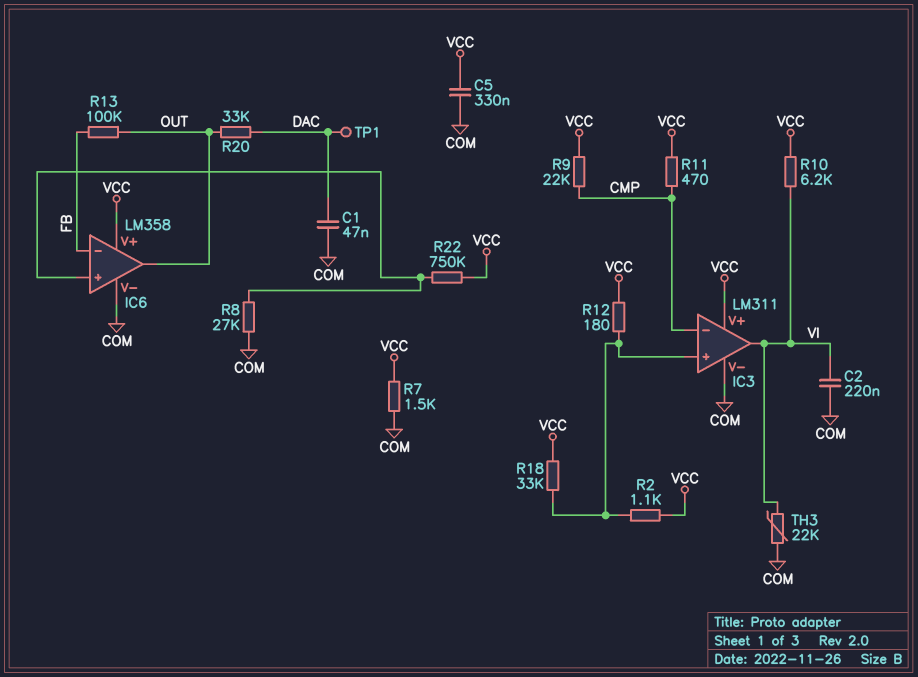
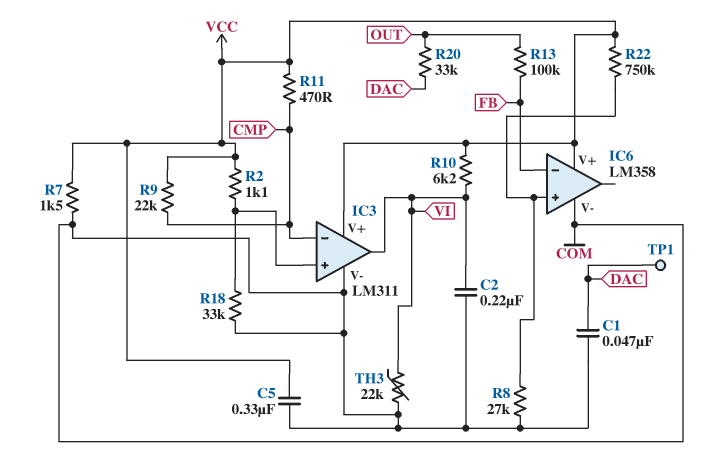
IC6 pin out: OUT -> none
R12: 180 (IC3/in+, VCC) -> none
R18: 33k (IC3/in+, VCC) -> 33k (COM, IC3/in+)

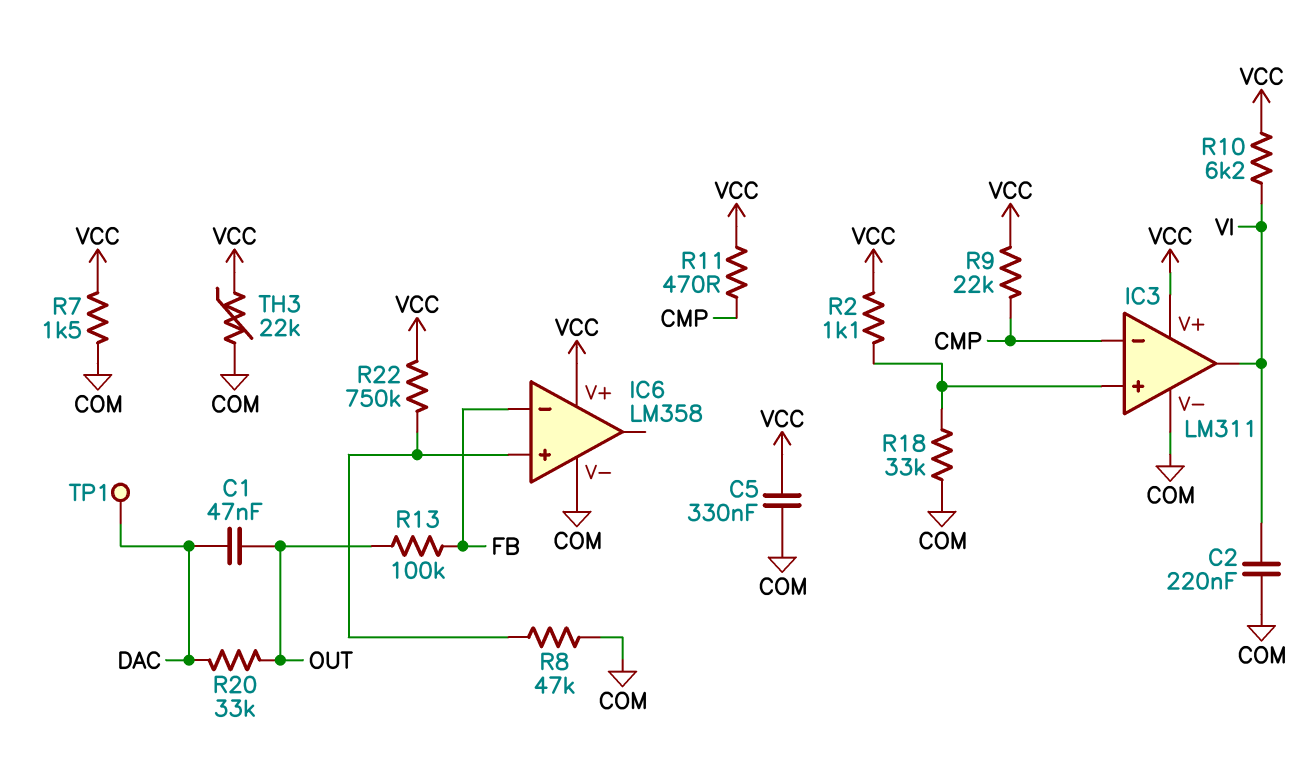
C1: 47nF (COM, DAC) -> 47nF (DAC, OUT)
R8: 27k (COM, IC6/in+) -> 47k (COM, IC6/in+)
TH3: 22k (COM, VI) -> 22k (COM, VCC)

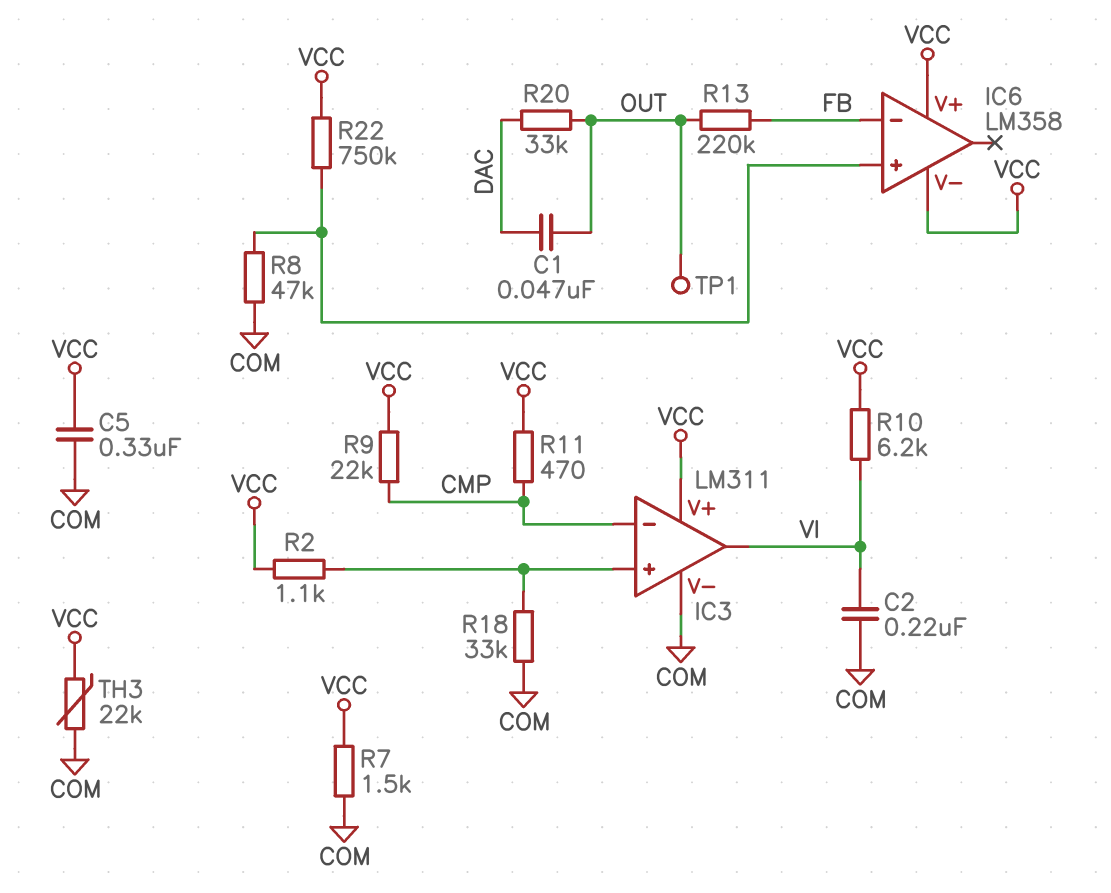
IC6 pin V-: COM -> VCC
R13: 100k (FB, OUT) -> 220k (FB, OUT)
TP1: test point (DAC) -> test point (OUT)

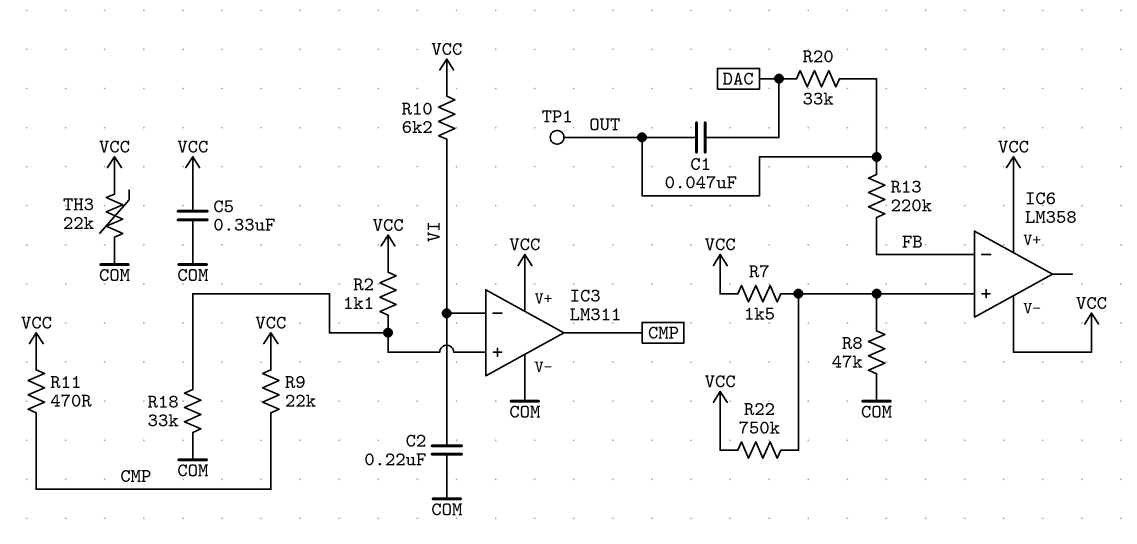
IC3 pin in-: CMP -> VI
IC3 pin out: VI -> CMP
R7: 1.5k (COM, VCC) -> 1.5k (IC6/in+, VCC)

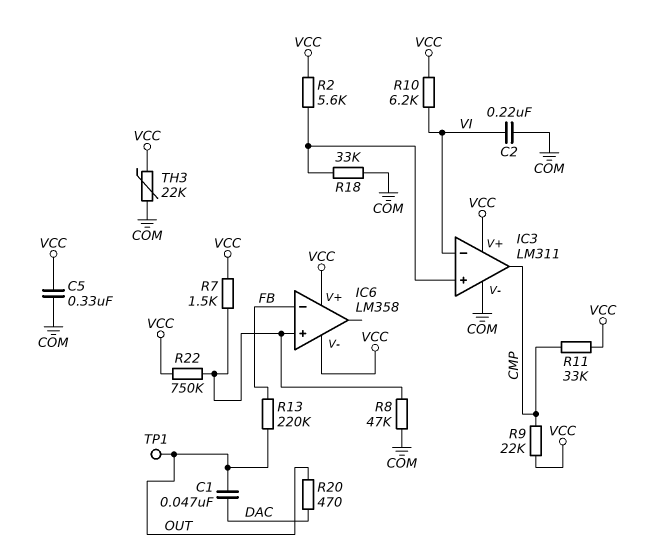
R2: 1.1k (IC3/in+, VCC) -> 5.6k (IC3/in+, VCC)
R11: 470 (CMP, VCC) -> 33k (CMP, VCC)
R20: 33k (DAC, OUT) -> 470 (DAC, OUT)

